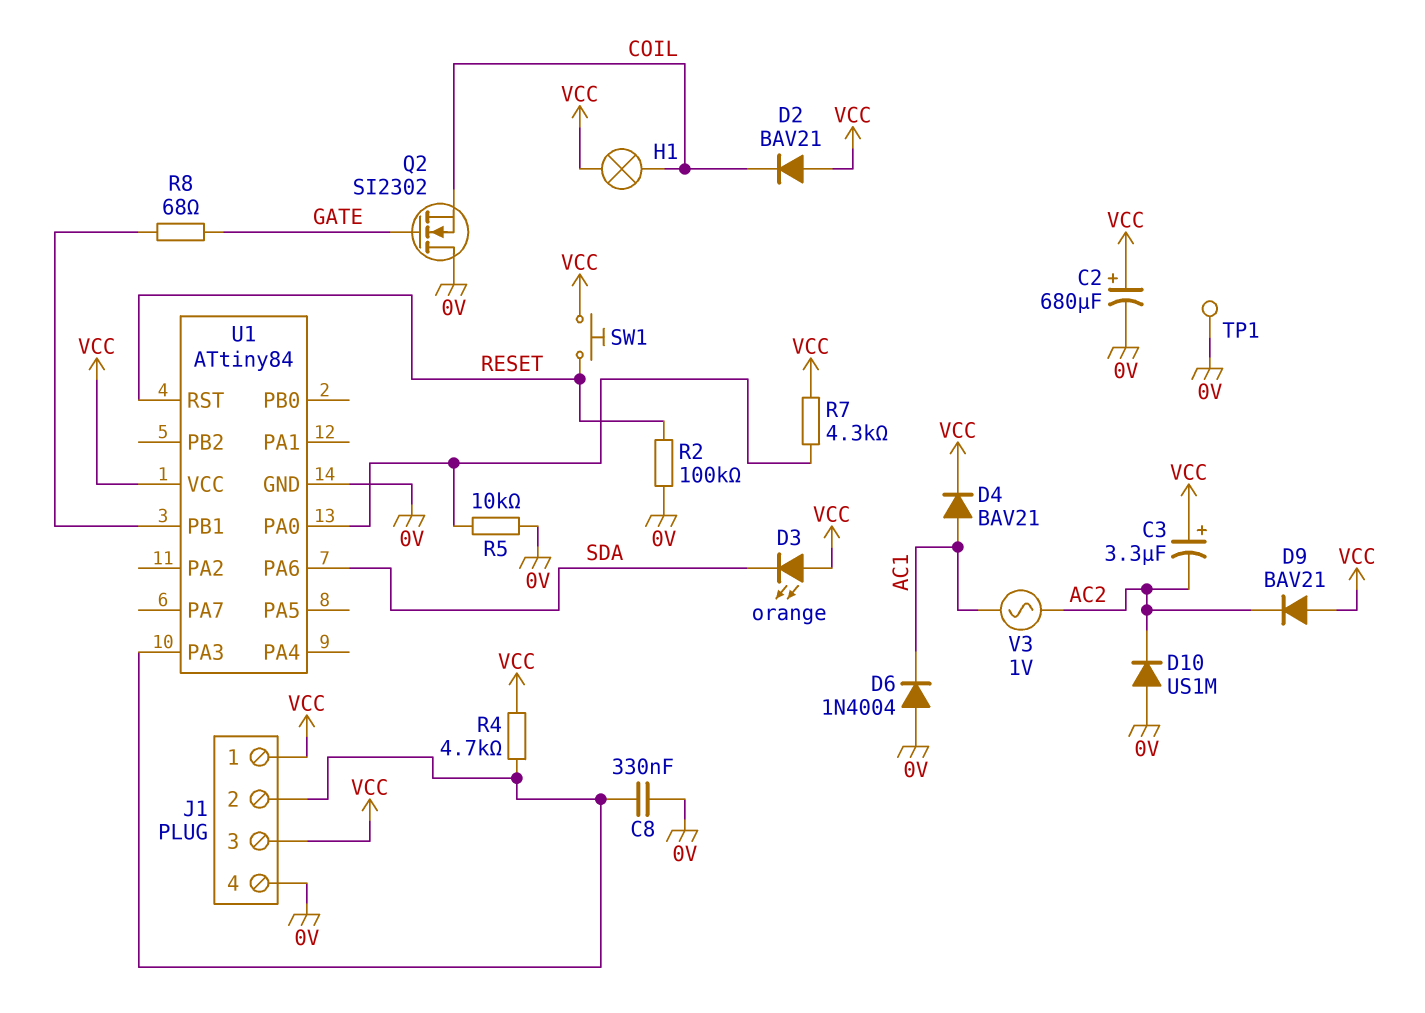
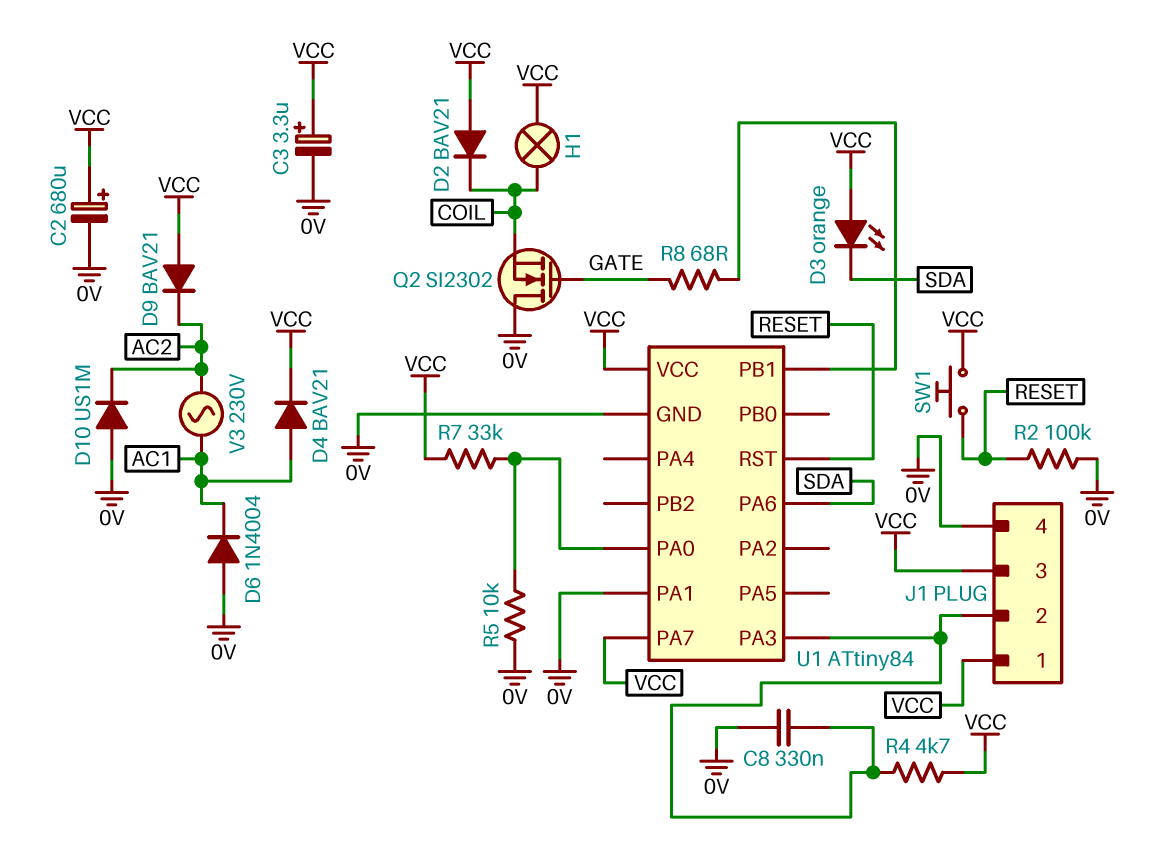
C3: 3.3uF (plus VCC, minus AC2) -> 3.3uF (plus VCC, minus 0V)
R7: 4.3k (U1/PA0, VCC) -> 33k (U1/PA0, VCC)
TP1: test point (0V) -> none
U1 pin PA1: none -> 0V
U1 pin PA7: none -> VCC
V3: AC 1V (AC1, AC2) -> AC 230V (AC1, AC2)

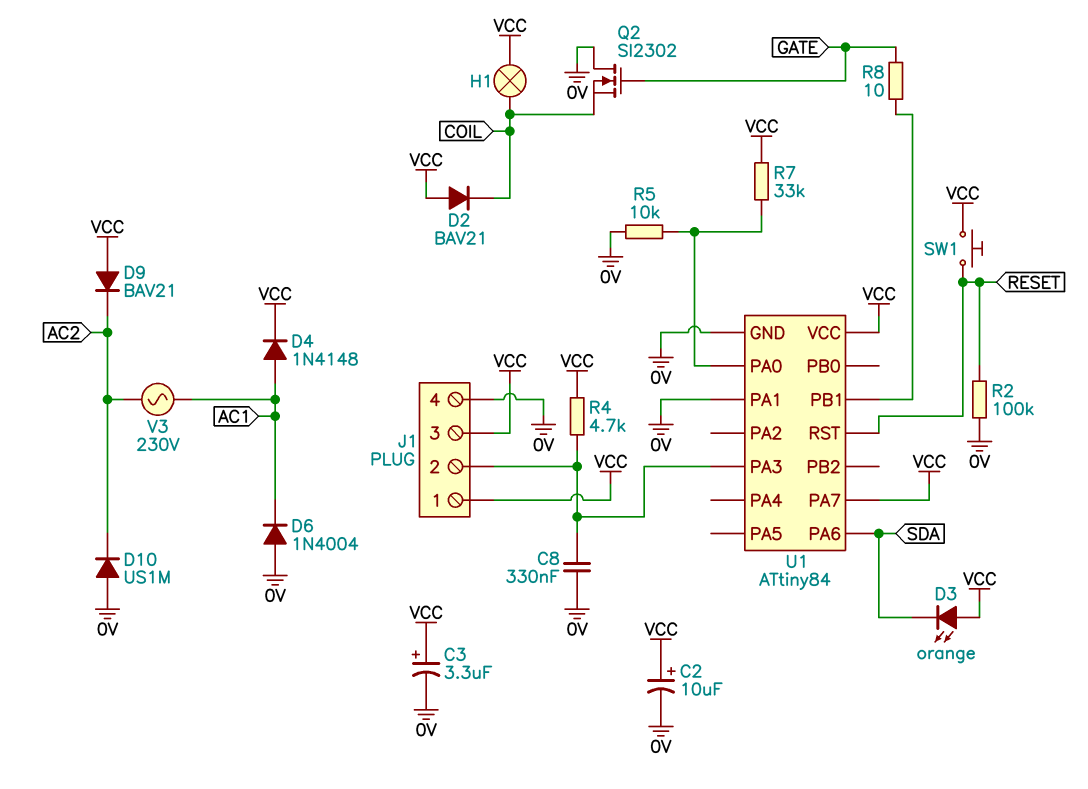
C2: 680uF (plus VCC, minus 0V) -> 10uF (plus VCC, minus 0V)
D4: diode BAV21 (A AC1, K VCC) -> diode 1N4148 (A AC1, K VCC)
R8: 68 (GATE, U1/PB1) -> 10 (GATE, U1/PB1)

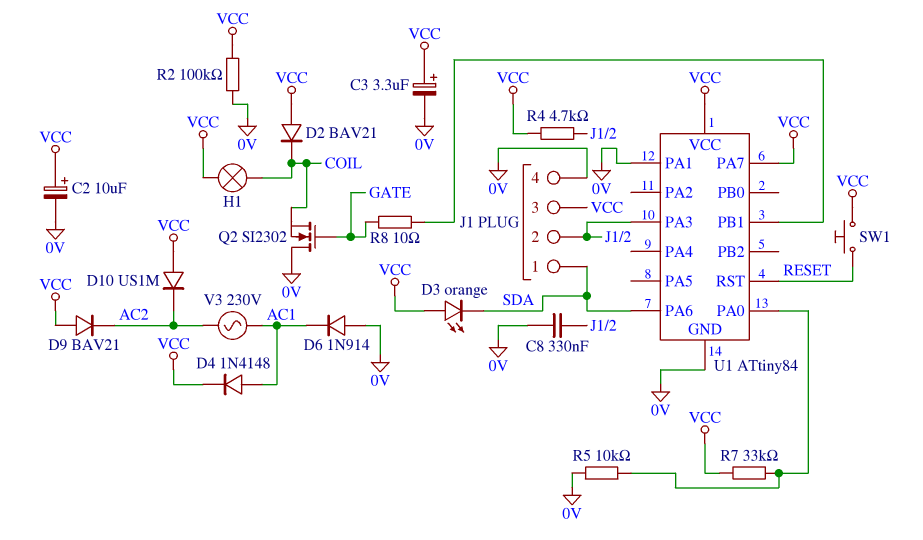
D6: diode 1N4004 (A 0V, K AC1) -> diode 1N914 (A 0V, K AC1)
D10: diode US1M (A 0V, K AC2) -> diode US1M (A VCC, K AC2)
J1 pin 1: VCC -> SDA
R2: 100k (0V, RESET) -> 100k (0V, VCC)

